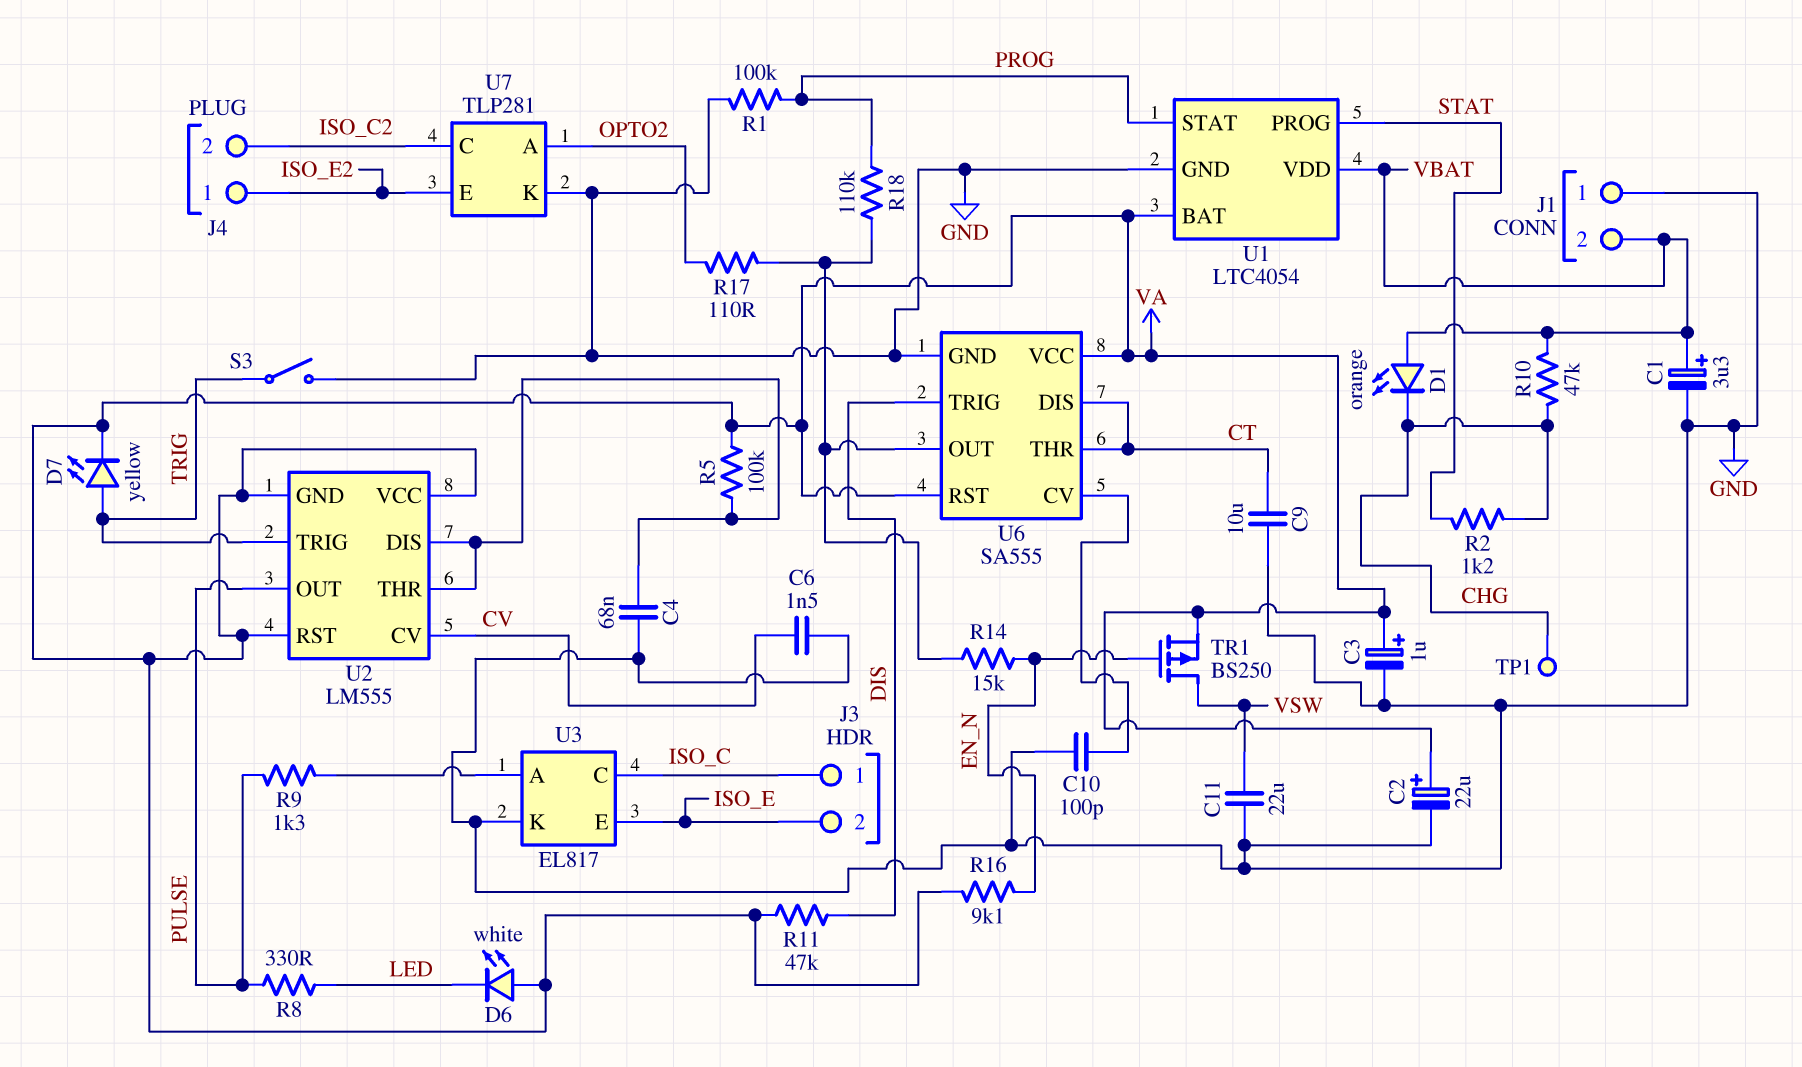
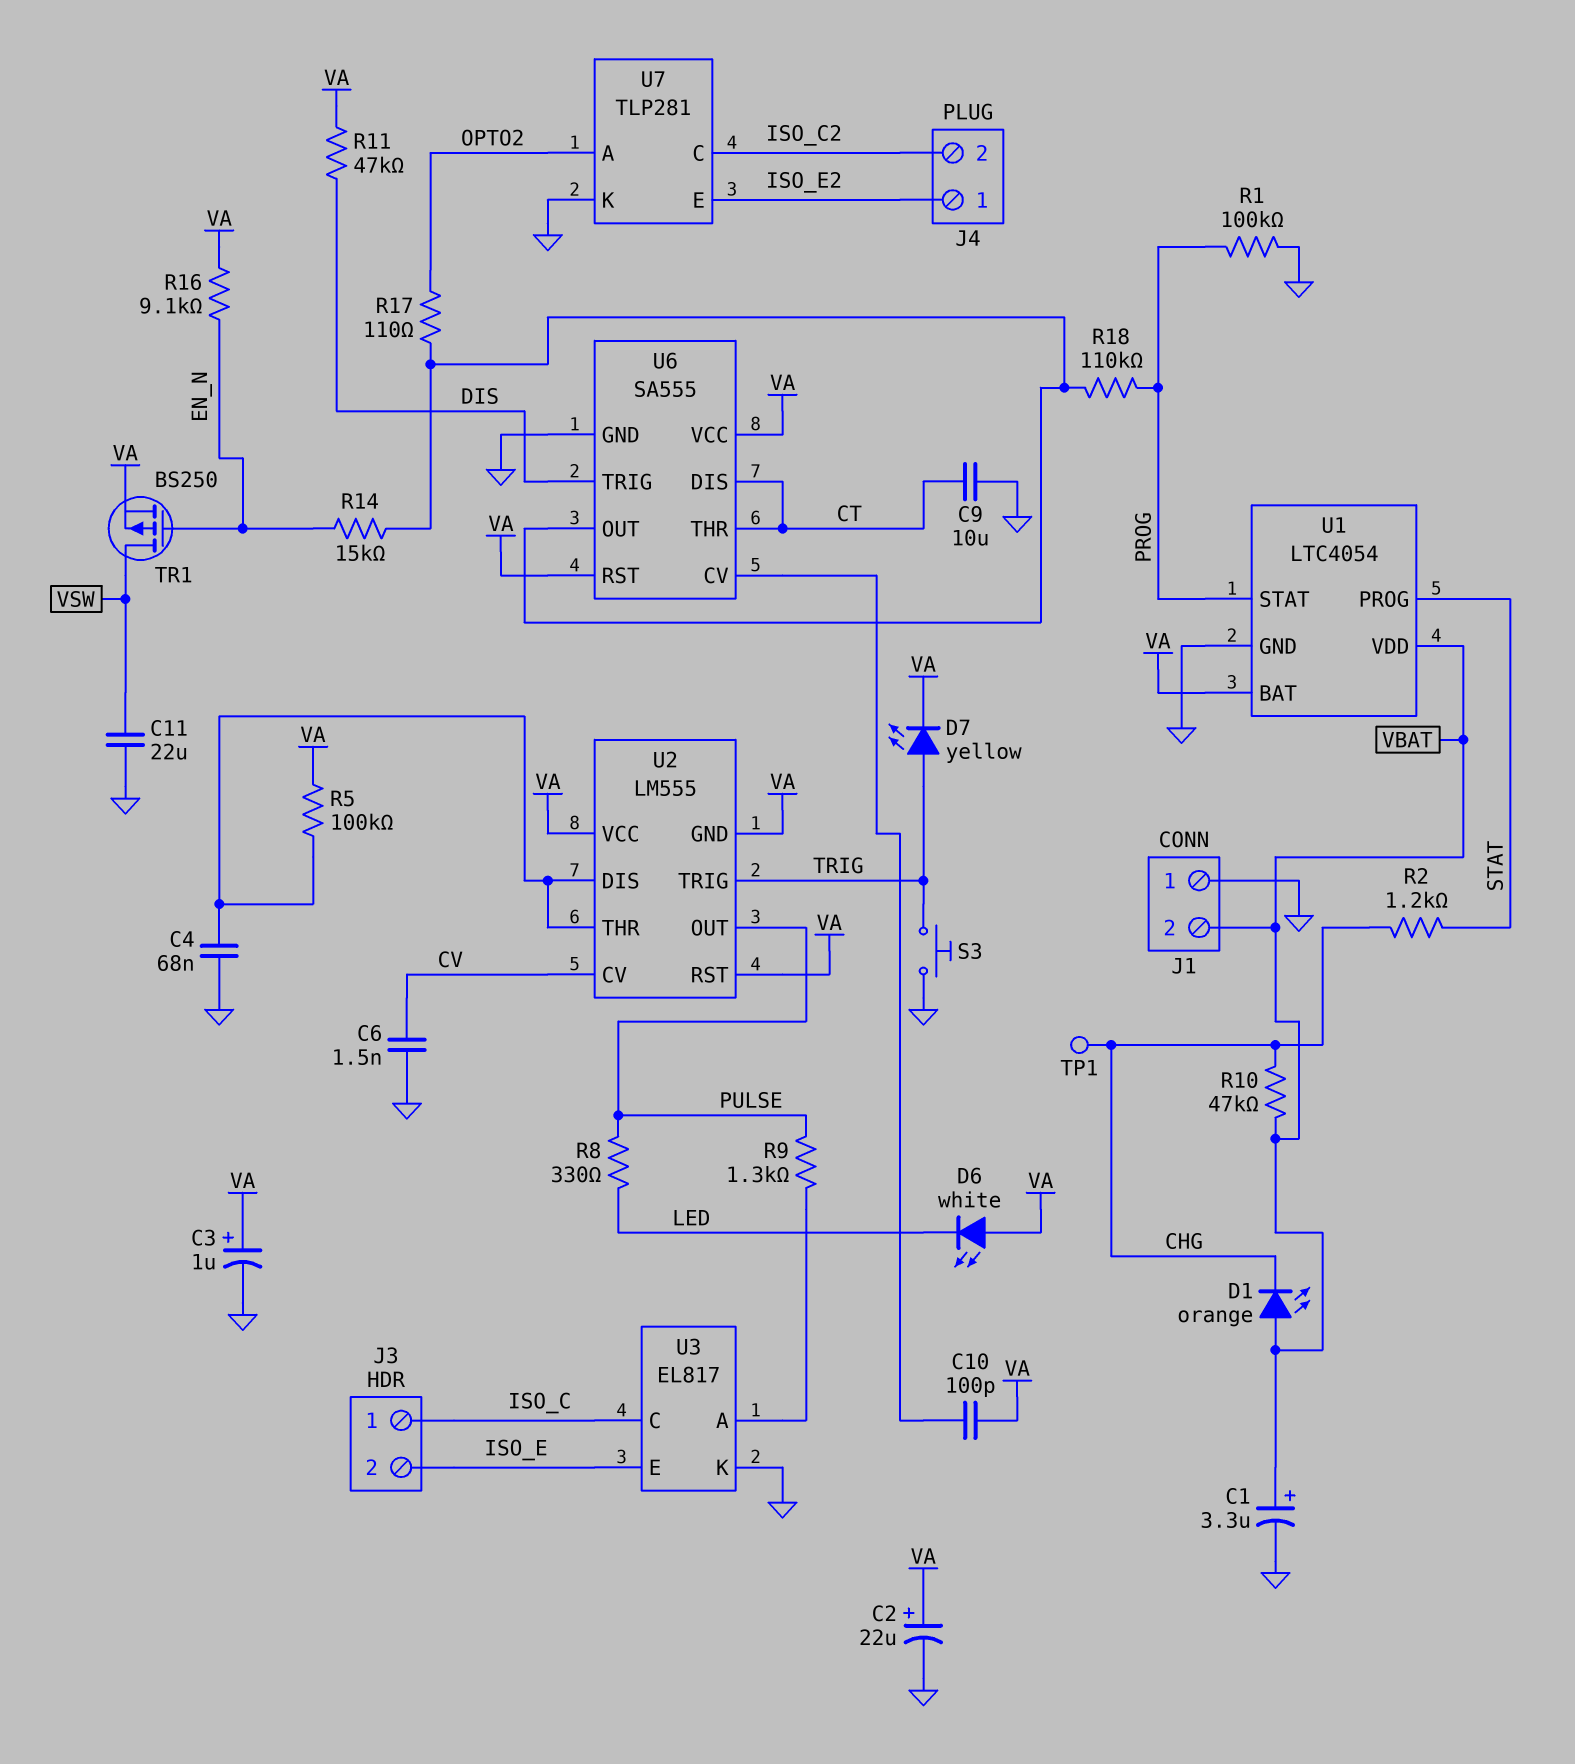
C10: 100pF (GND, U6/CV) -> 100pF (U6/CV, VA)
S3: switch (GND, TRIG) -> button (GND, TRIG)

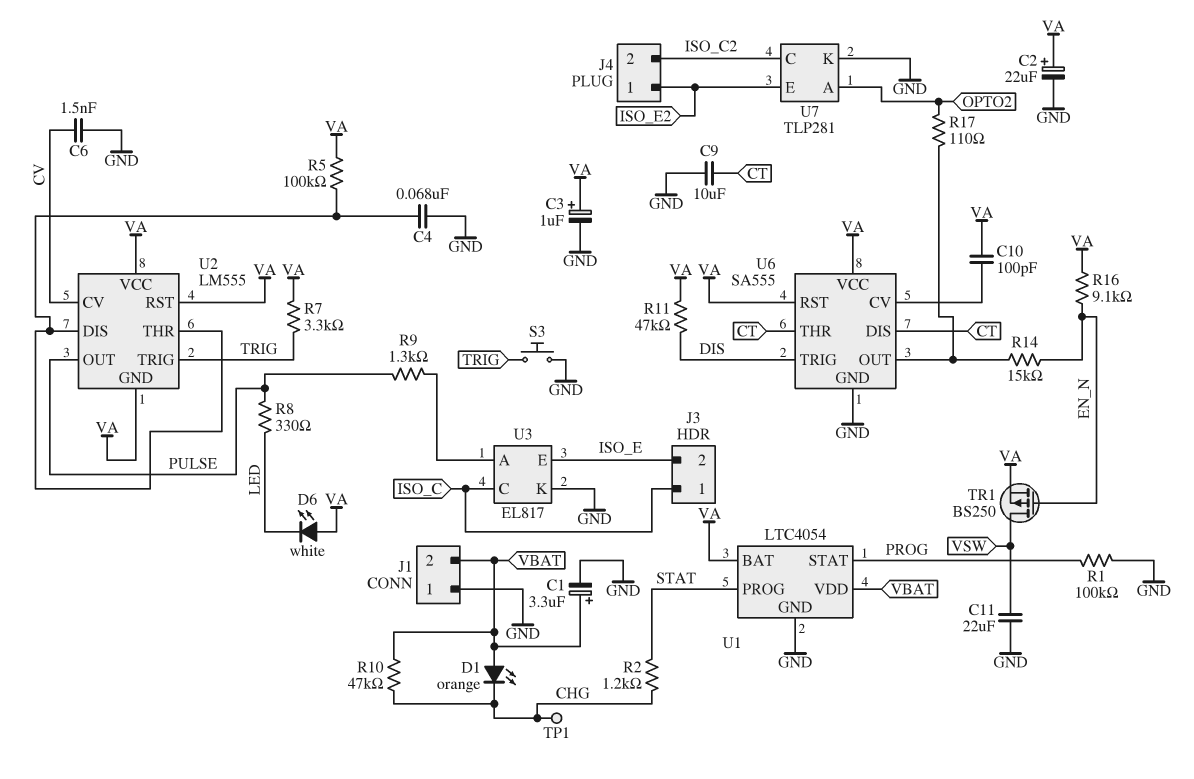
D7: LED yellow (A TRIG, K VA) -> none
R7: none -> 3.3k (TRIG, VA)
R18: 110k (PROG, U6/OUT) -> none

